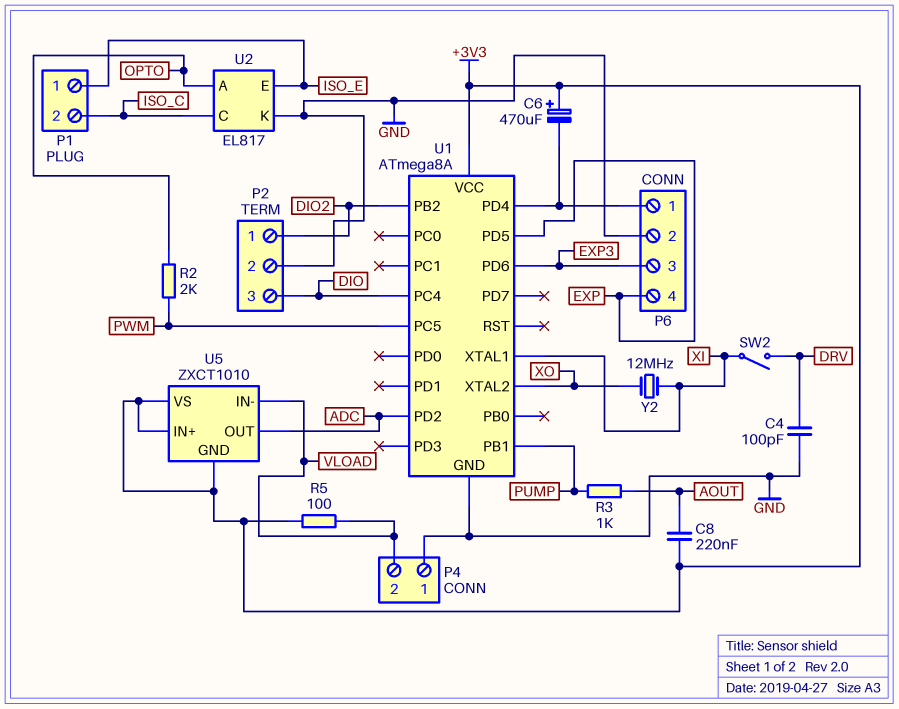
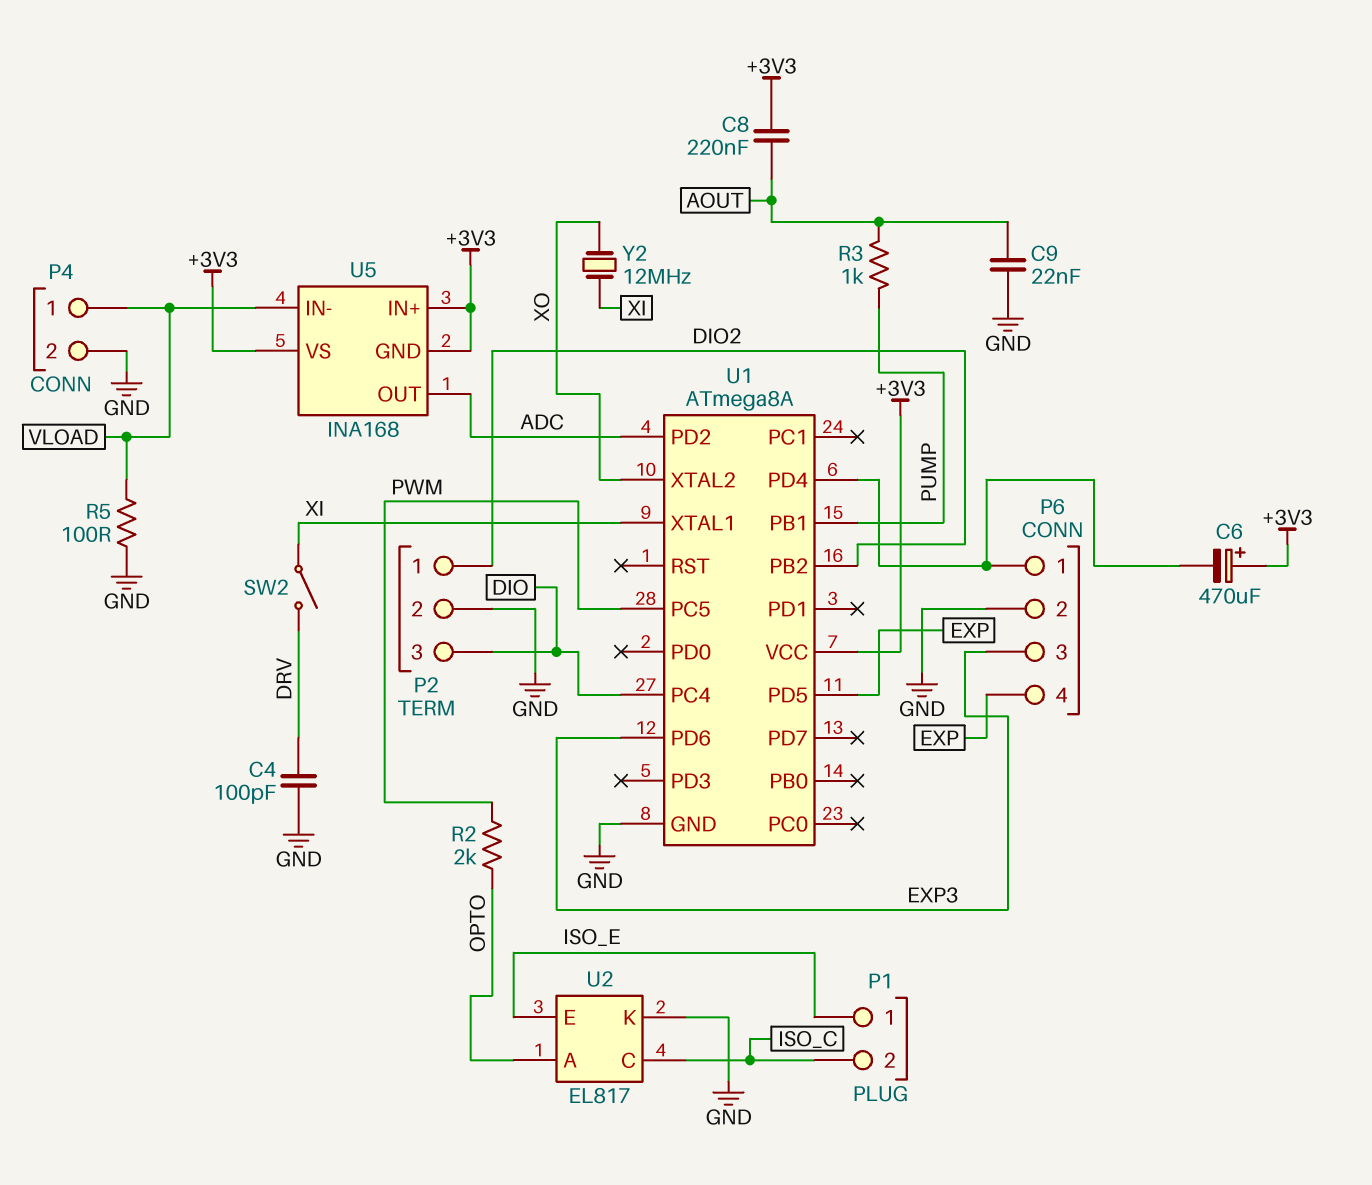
C9: none -> 22nF (AOUT, GND)
P4 pin 1: GND -> VLOAD
P4 pin 2: VLOAD -> GND
R5: 100 (+3V3, VLOAD) -> 100 (GND, VLOAD)
U5: ZXCT1010 -> INA168

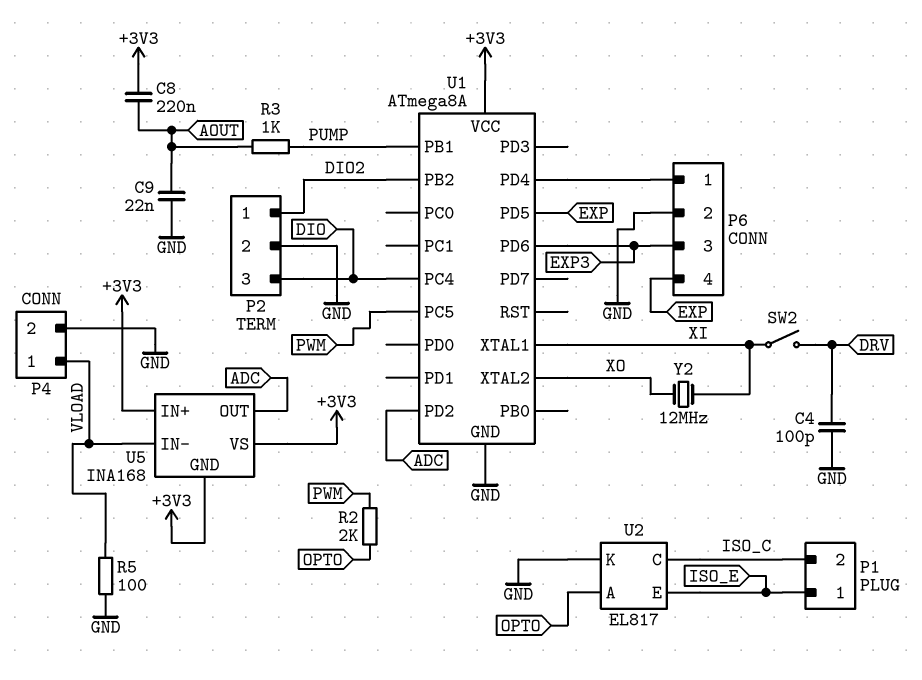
C6: 470uF (plus +3V3, minus P6/1) -> none

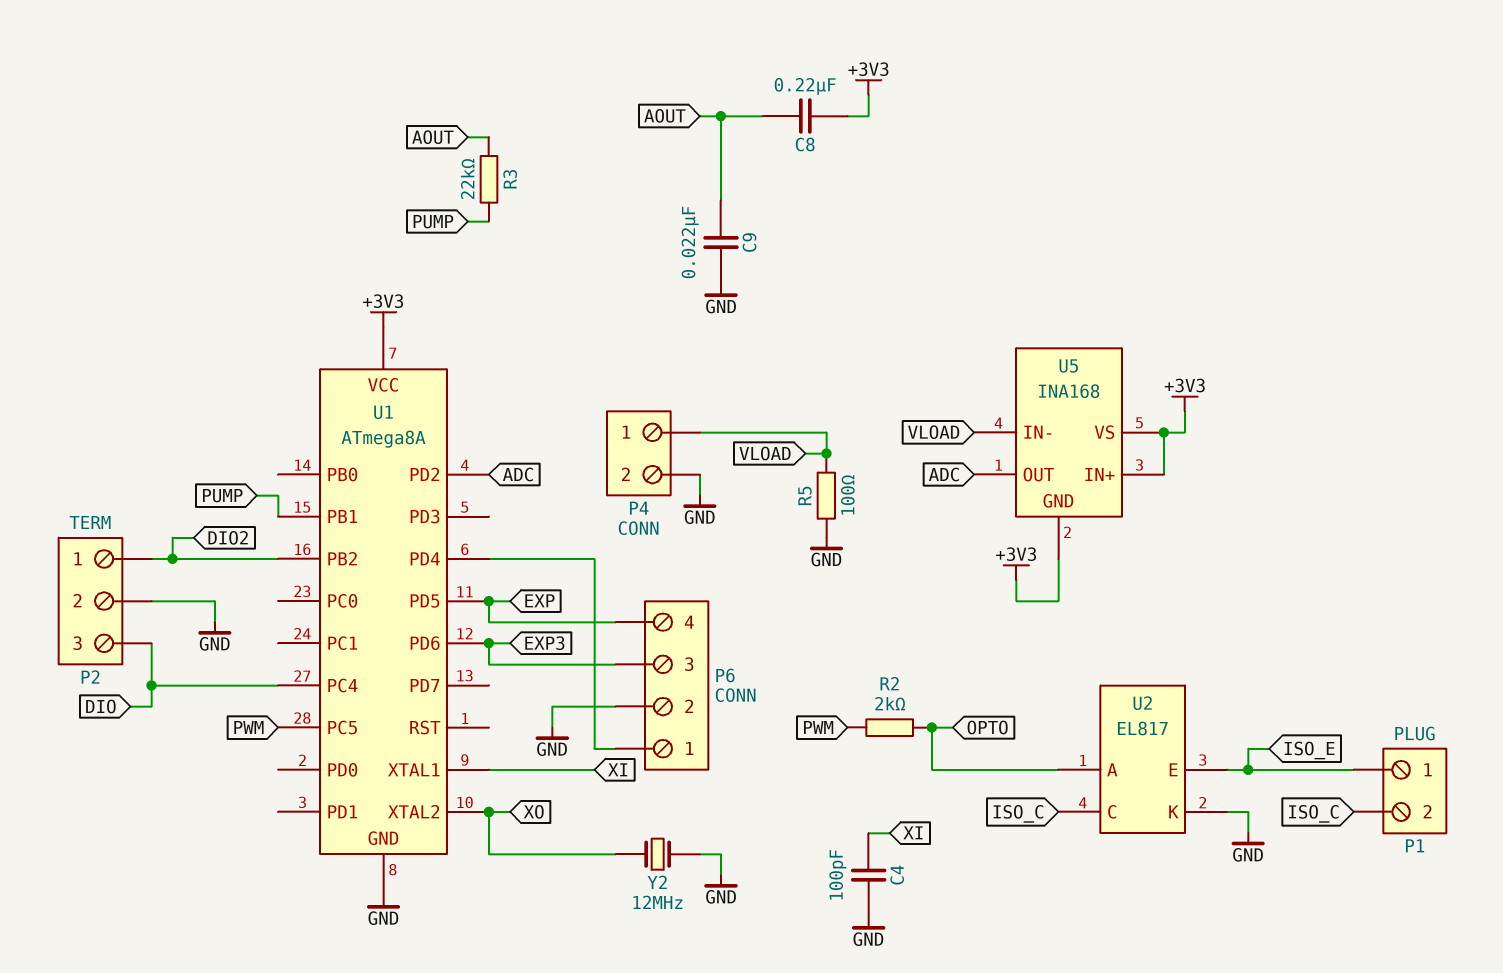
C4: 100pF (DRV, GND) -> 100pF (GND, XI)
R3: 1k (AOUT, PUMP) -> 22k (AOUT, PUMP)
SW2: switch (DRV, XI) -> none
Y2: 12MHz (XI, XO) -> 12MHz (GND, XO)

